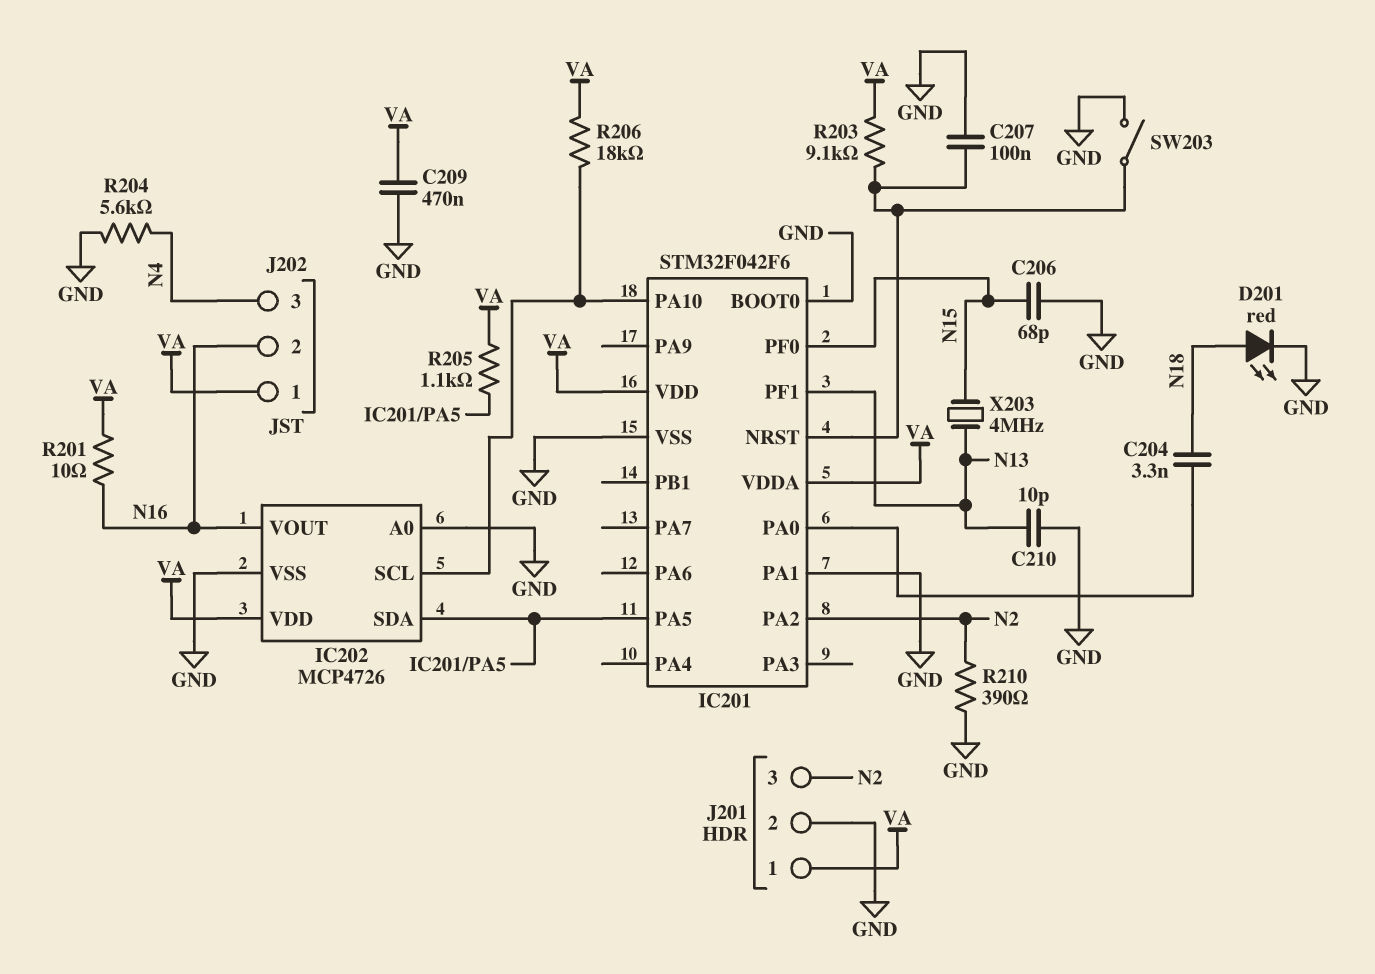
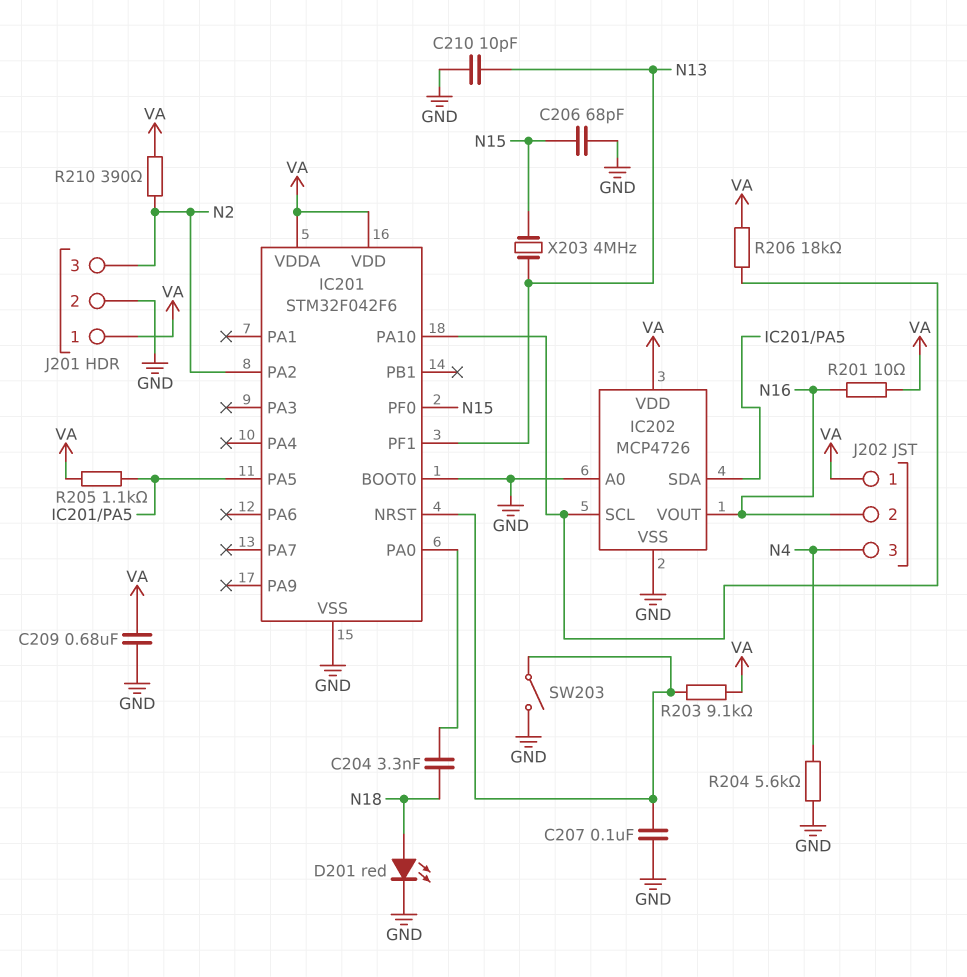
C209: 470nF (GND, VA) -> 680nF (GND, VA)
IC201 pin PA1: GND -> none
R210: 390 (GND, N2) -> 390 (N2, VA)

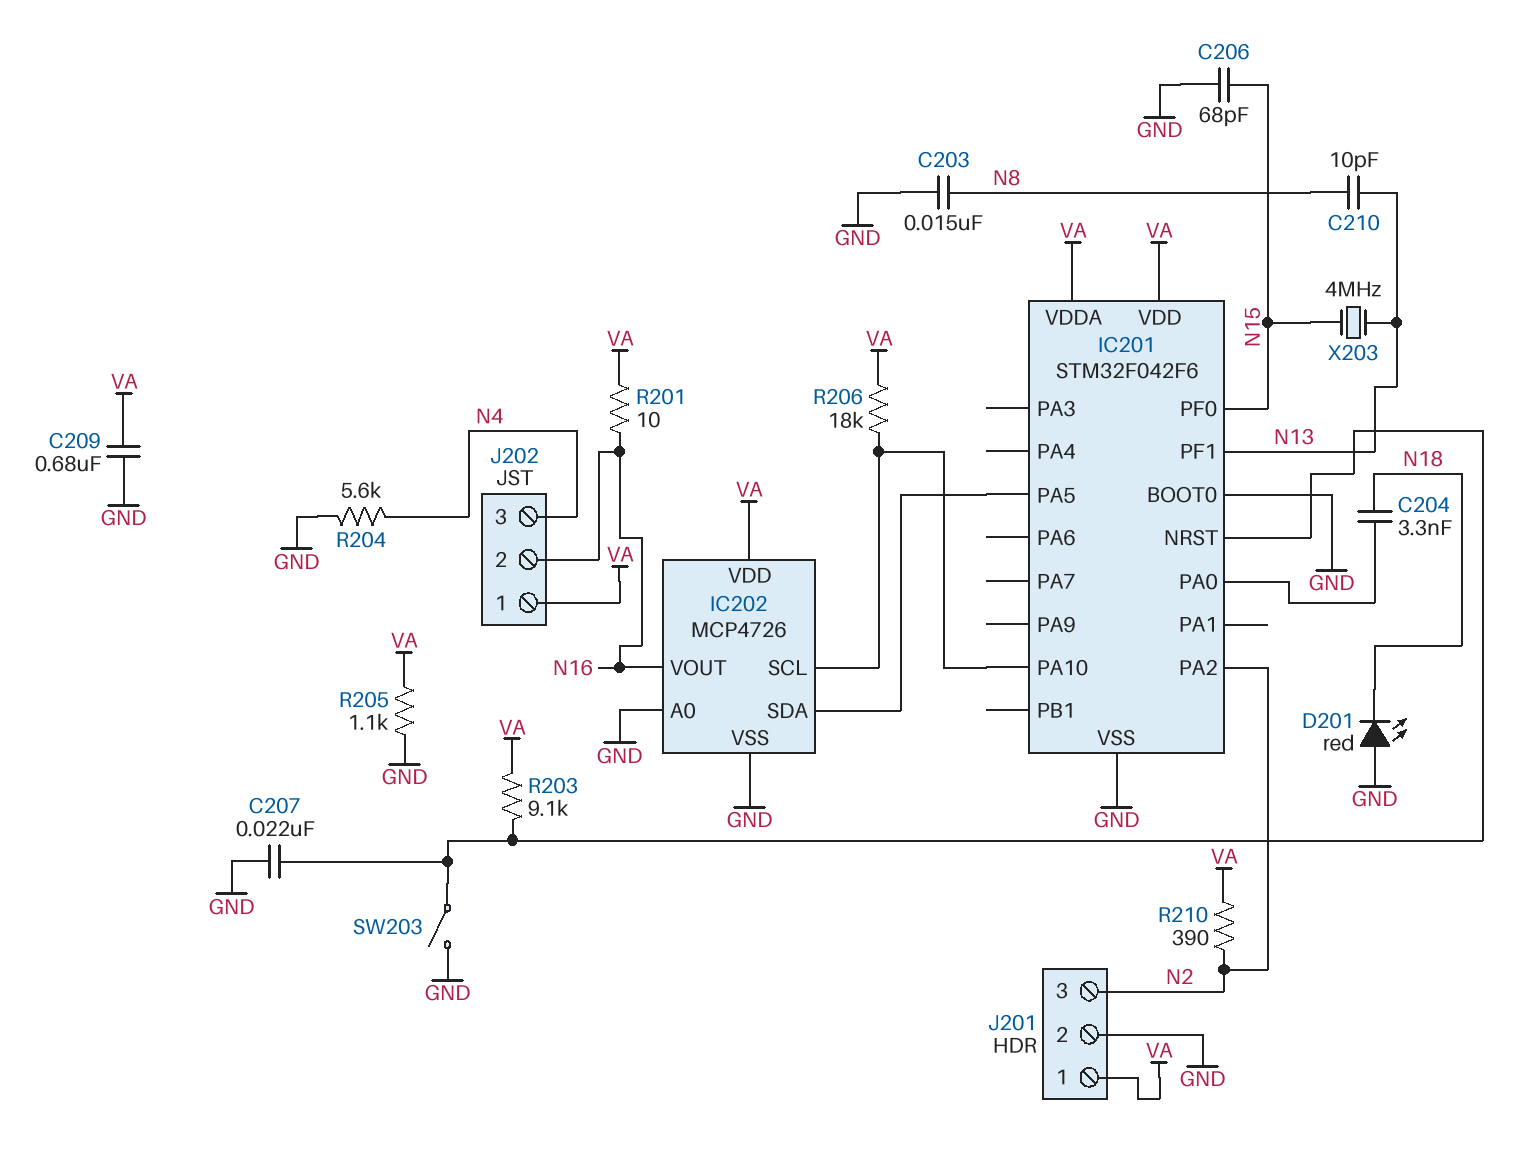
C203: none -> 15nF (GND, N8)
C207: 100nF (GND, IC201/NRST) -> 22nF (GND, IC201/NRST)
C210: 10pF (GND, N13) -> 10pF (N8, N13)
D201: LED red (A N18, K GND) -> LED red (A GND, K N18)
R205: 1.1k (IC201/PA5, VA) -> 1.1k (GND, VA)

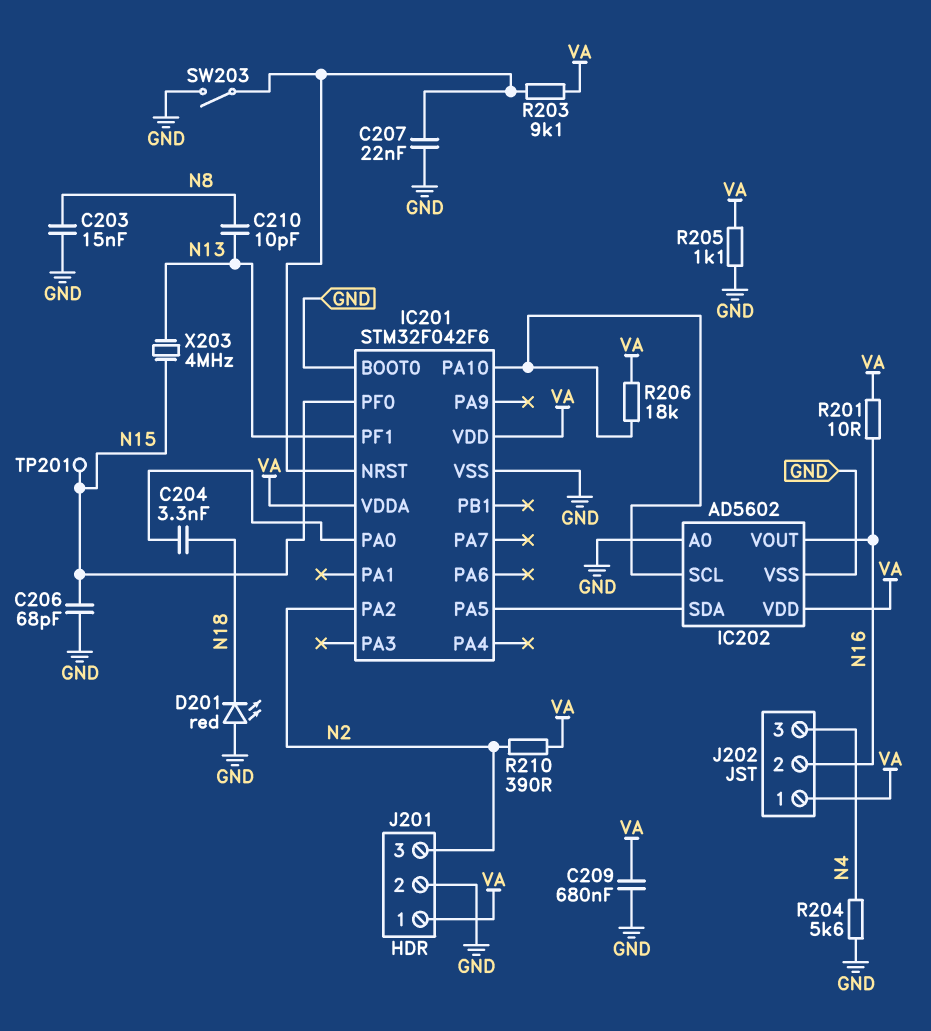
IC202: MCP4726 -> AD5602
TP201: none -> test point (N15)

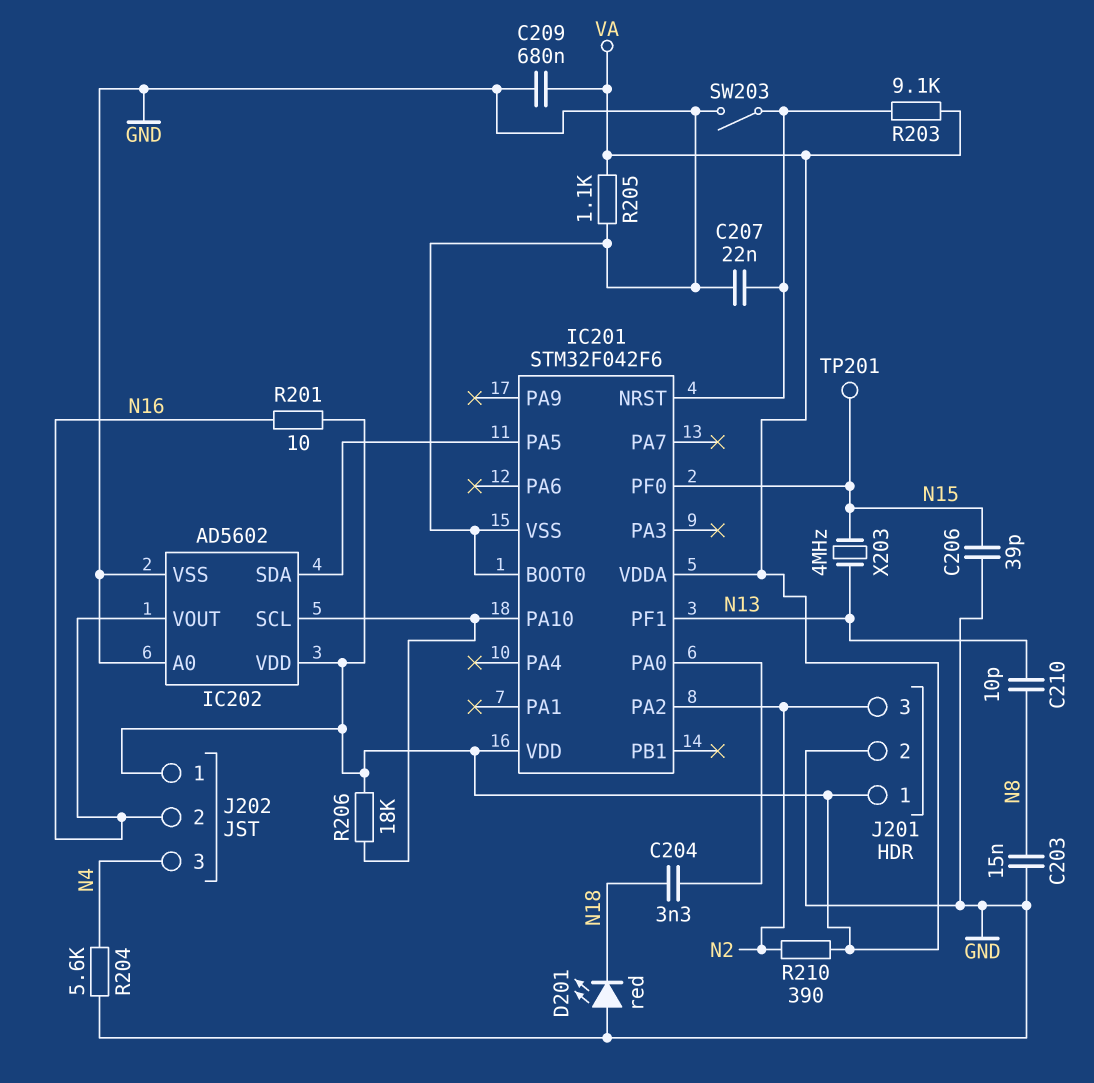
C206: 68pF (GND, N15) -> 39pF (GND, N15)

